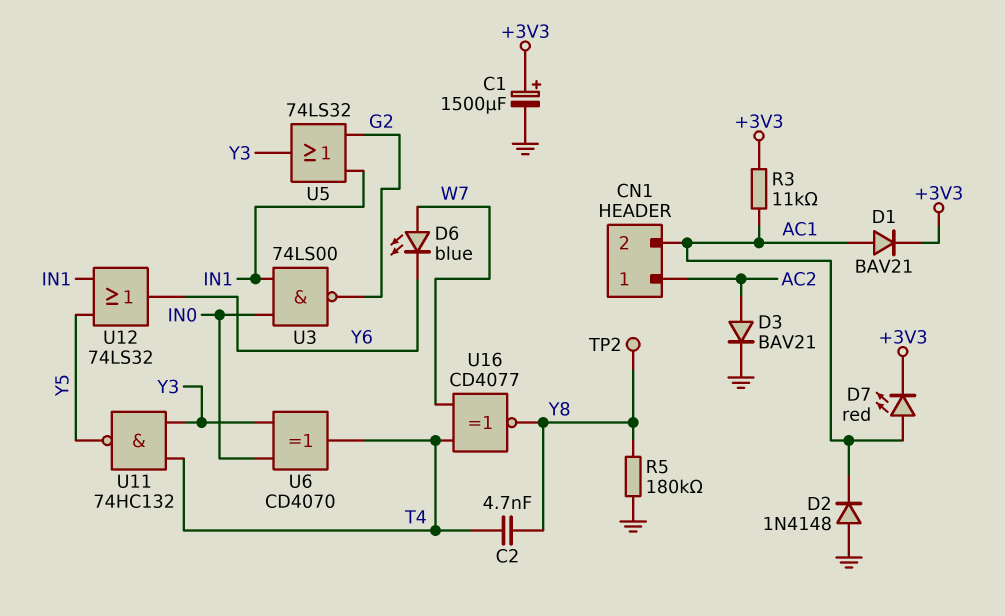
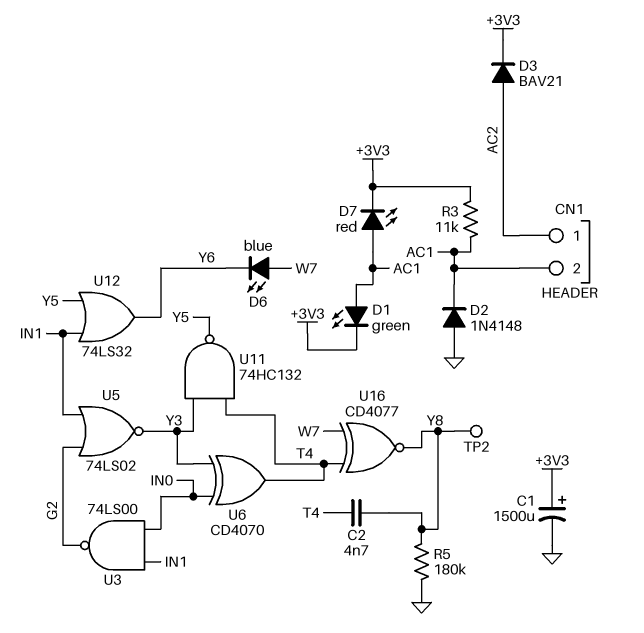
D1: diode BAV21 (A AC1, K +3V3) -> LED green (A AC1, K +3V3)
D3: diode BAV21 (A AC2, K GND) -> diode BAV21 (A AC2, K +3V3)
U5: OR 74LS32 (in G2, in IN1, out Y3) -> NOR 74LS02 (in G2, in IN1, out Y3)

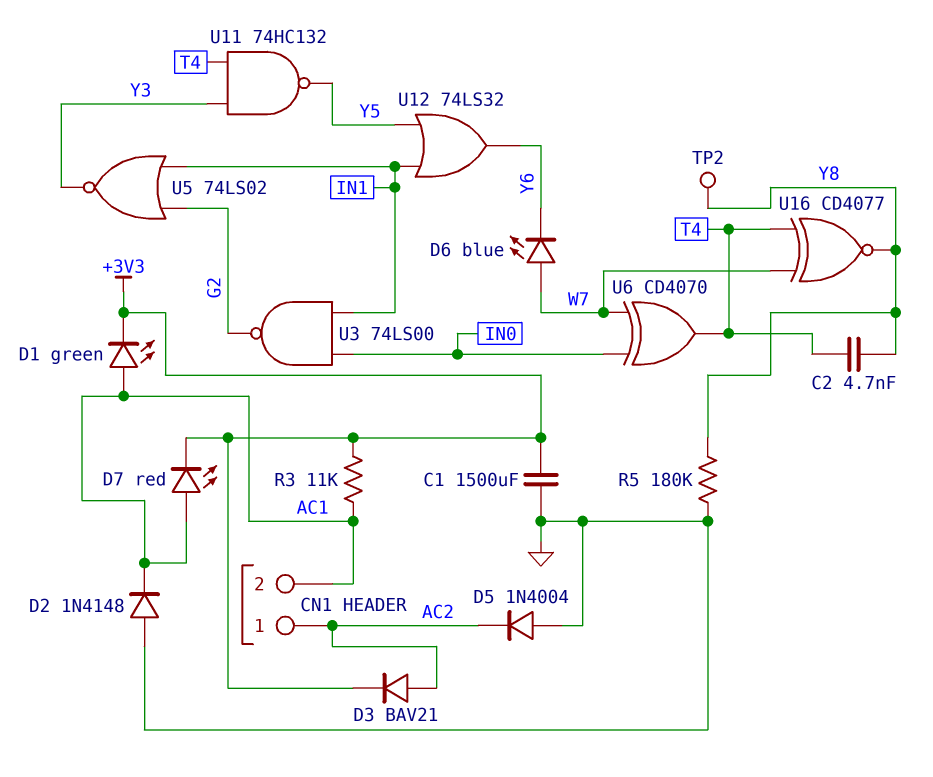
C1: 1500uF (plus +3V3, minus GND) -> 1500uF (+3V3, GND)
D5: none -> diode 1N4004 (A GND, K AC2)
U6: XOR CD4070 (in IN0, in Y3, out T4) -> XOR CD4070 (in IN0, in W7, out T4)

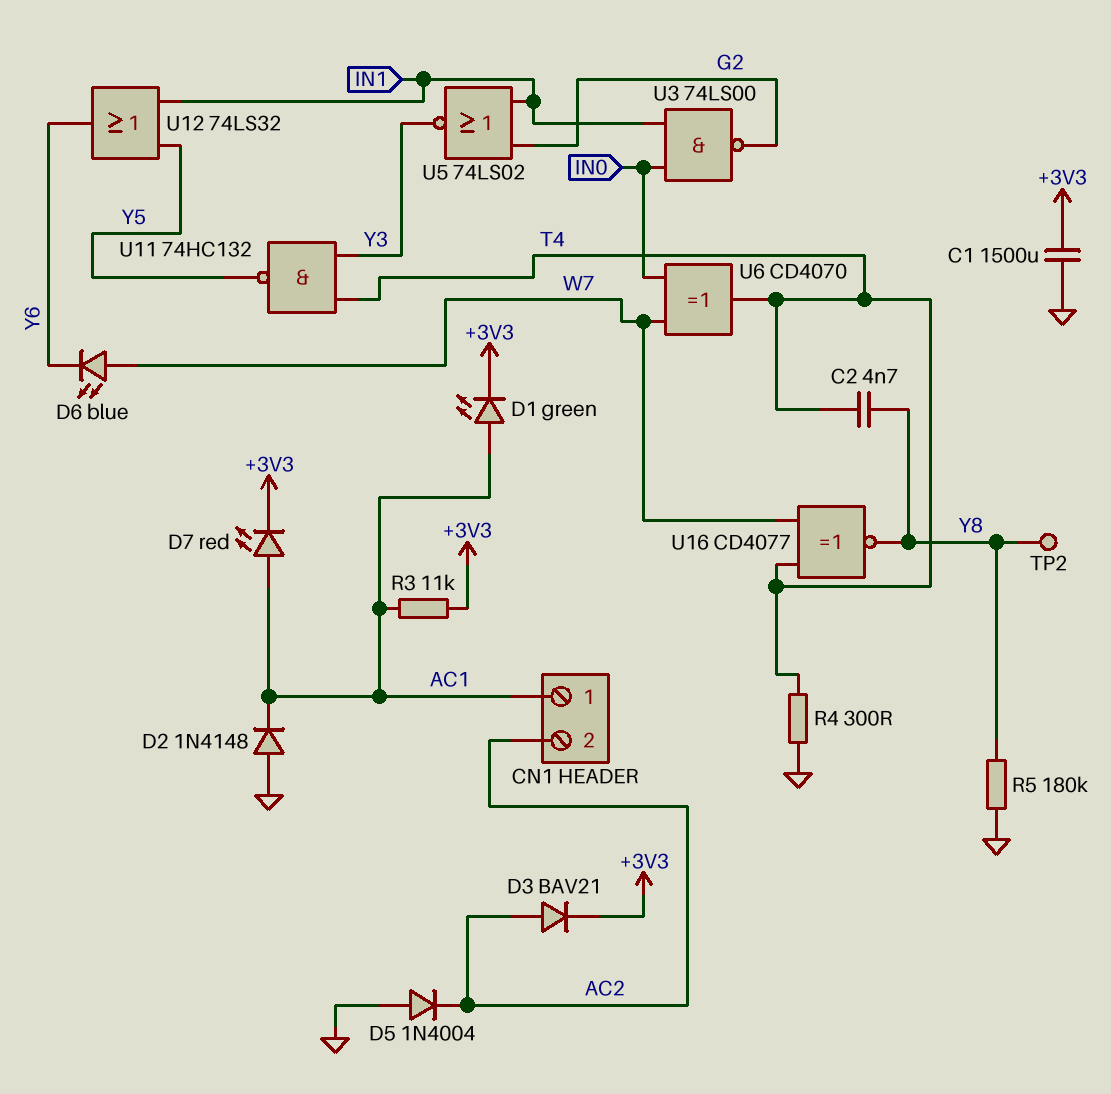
CN1 pin 1: AC2 -> AC1
CN1 pin 2: AC1 -> AC2
R4: none -> 300 (GND, T4)

